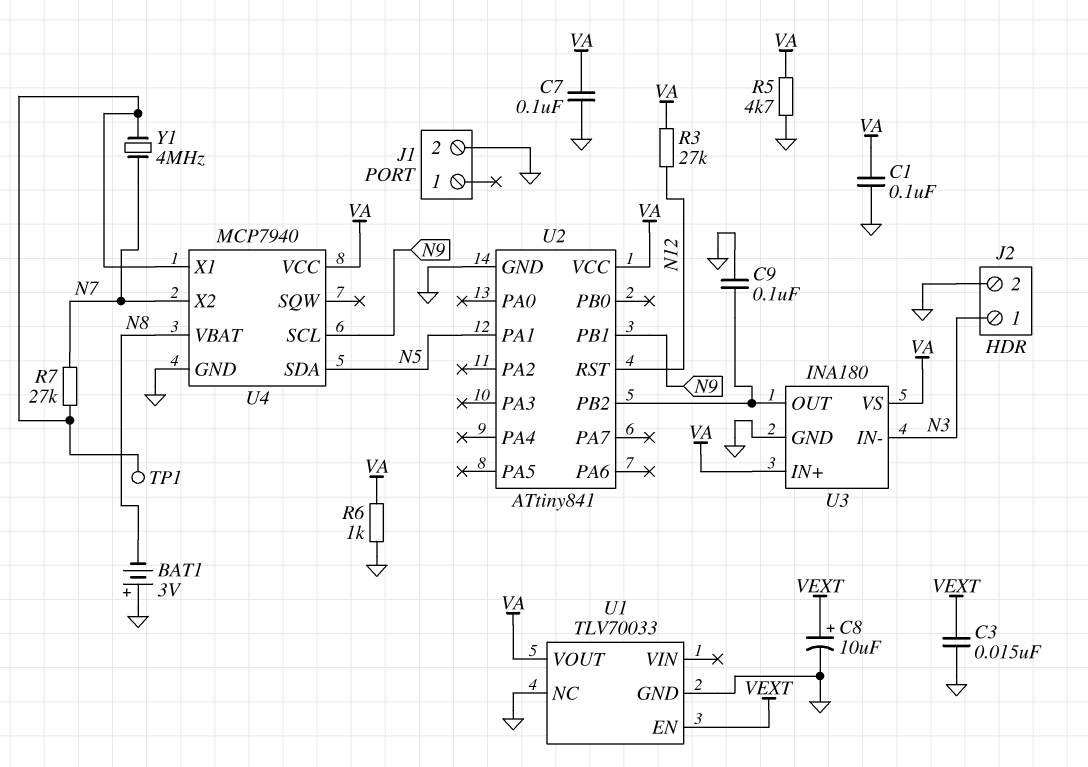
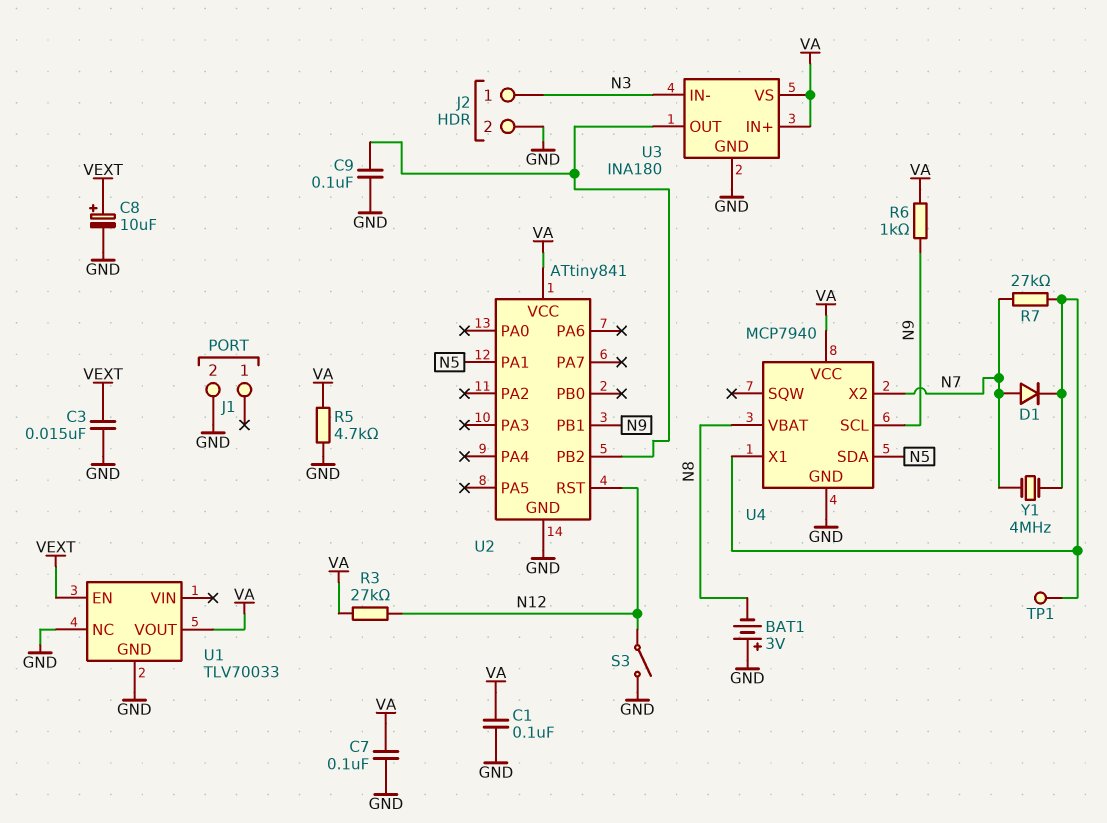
D1: none -> diode (A N7, K U4/X1)
R6: 1k (GND, VA) -> 1k (N9, VA)
S3: none -> switch (GND, N12)

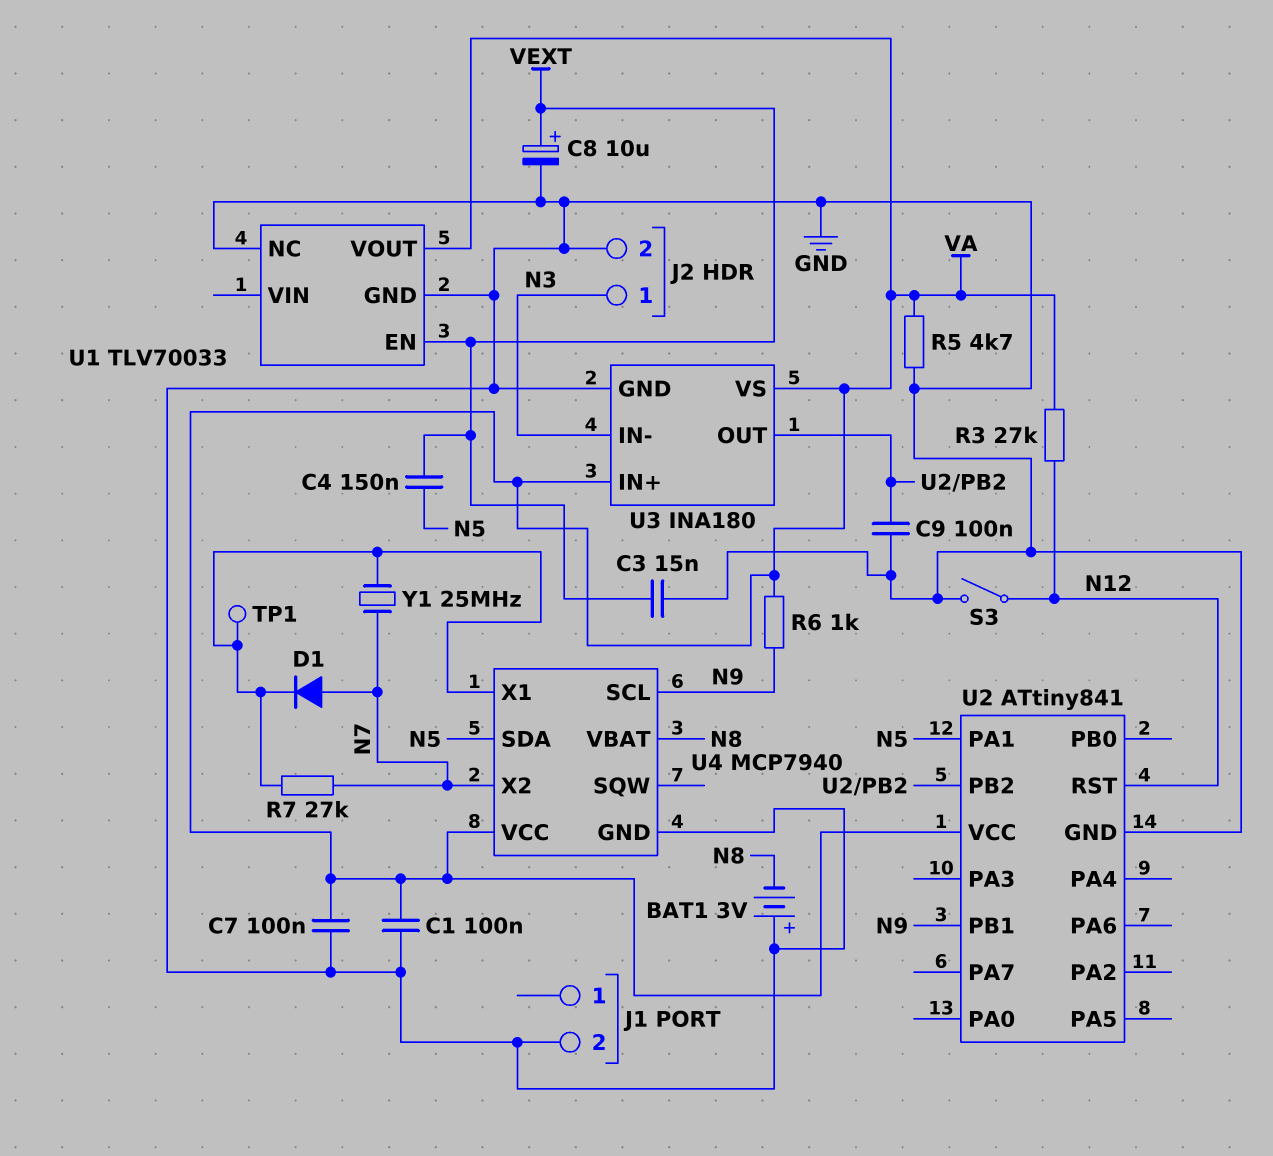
C4: none -> 150nF (N5, VEXT)
Y1: 4MHz (N7, U4/X1) -> 25MHz (N7, U4/X1)

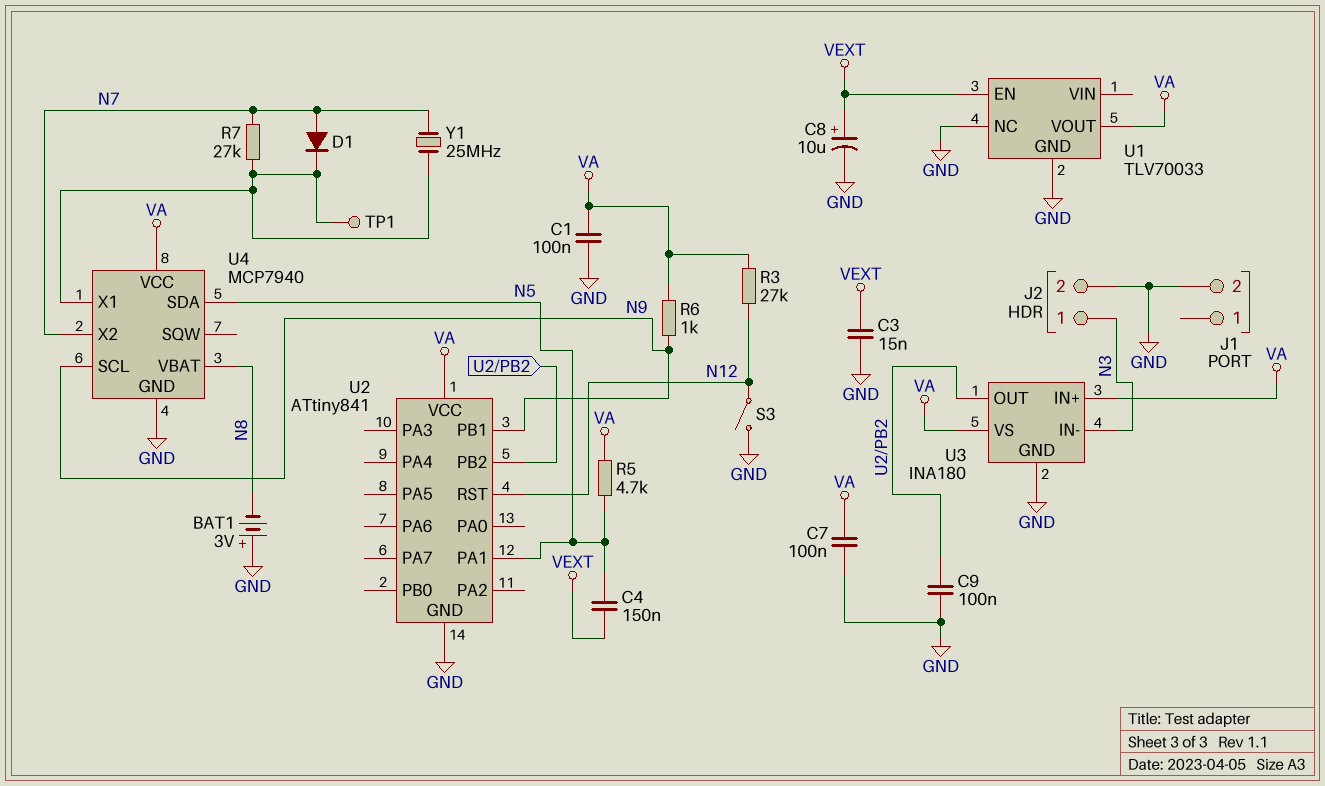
R5: 4.7k (GND, VA) -> 4.7k (N5, VA)

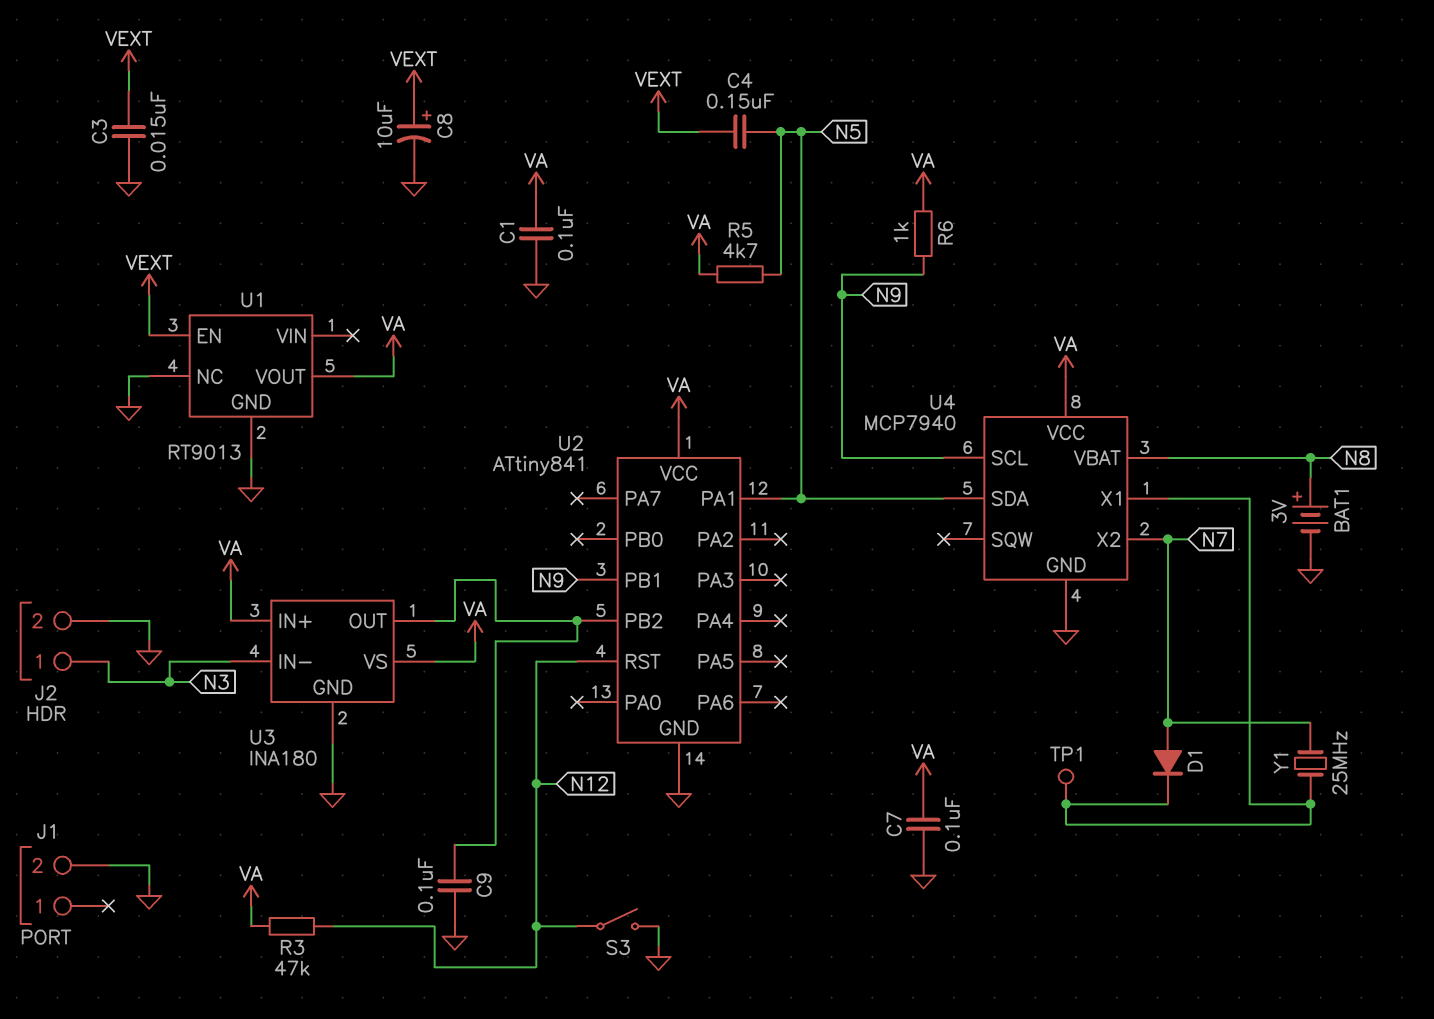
BAT1: 3V (plus GND, minus N8) -> 3V (plus N8, minus GND)
R3: 27k (N12, VA) -> 47k (N12, VA)
R7: 27k (N7, U4/X1) -> none
U1: TLV70033 -> RT9013

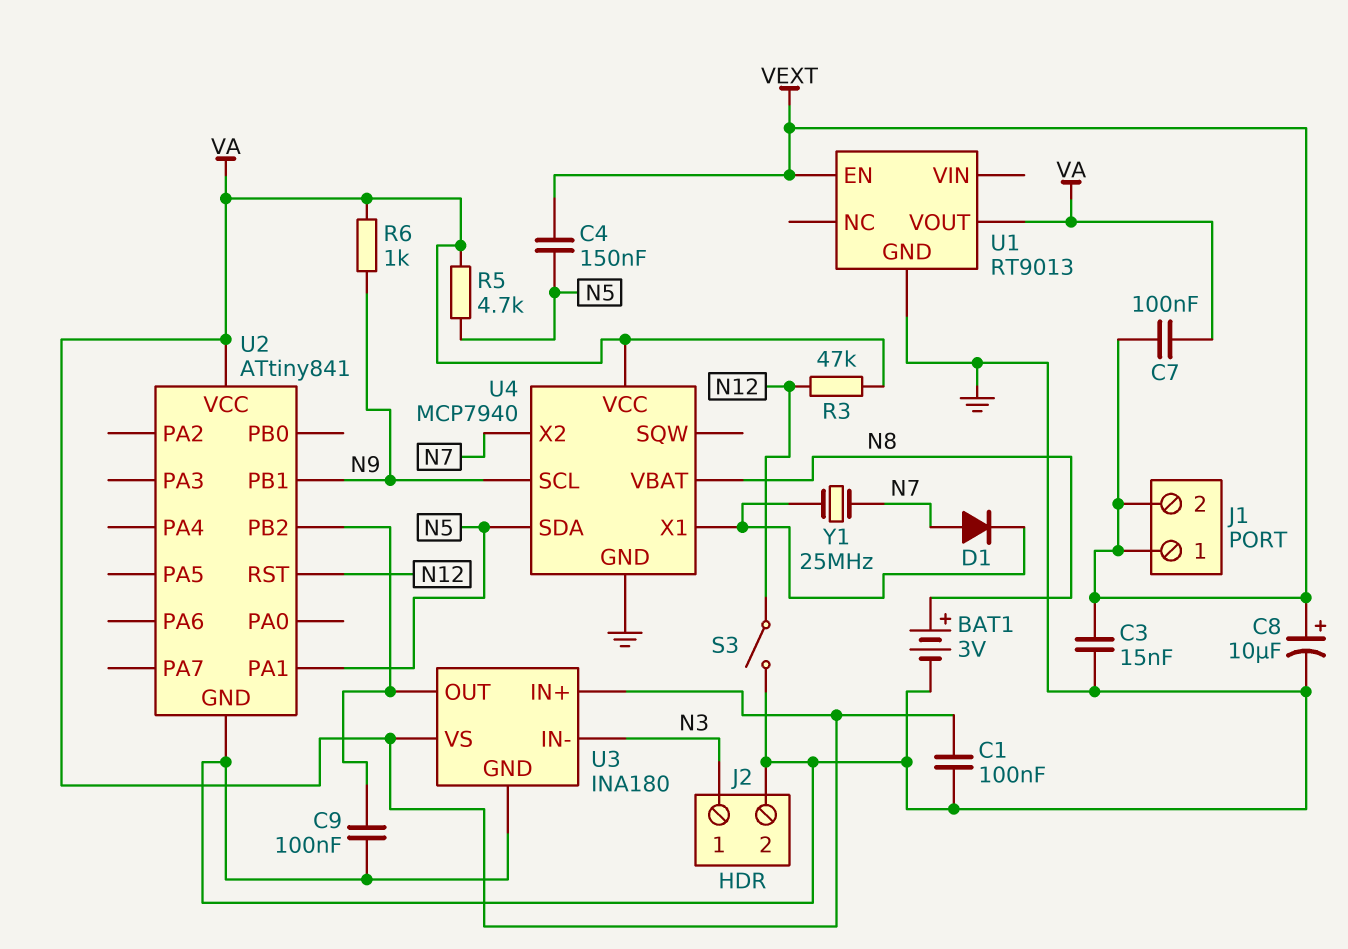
C7: 100nF (GND, VA) -> 100nF (VA, VEXT)
J1 pin 1: none -> VEXT
J1 pin 2: GND -> VEXT
TP1: test point (U4/X1) -> none
U1 pin NC: GND -> none

